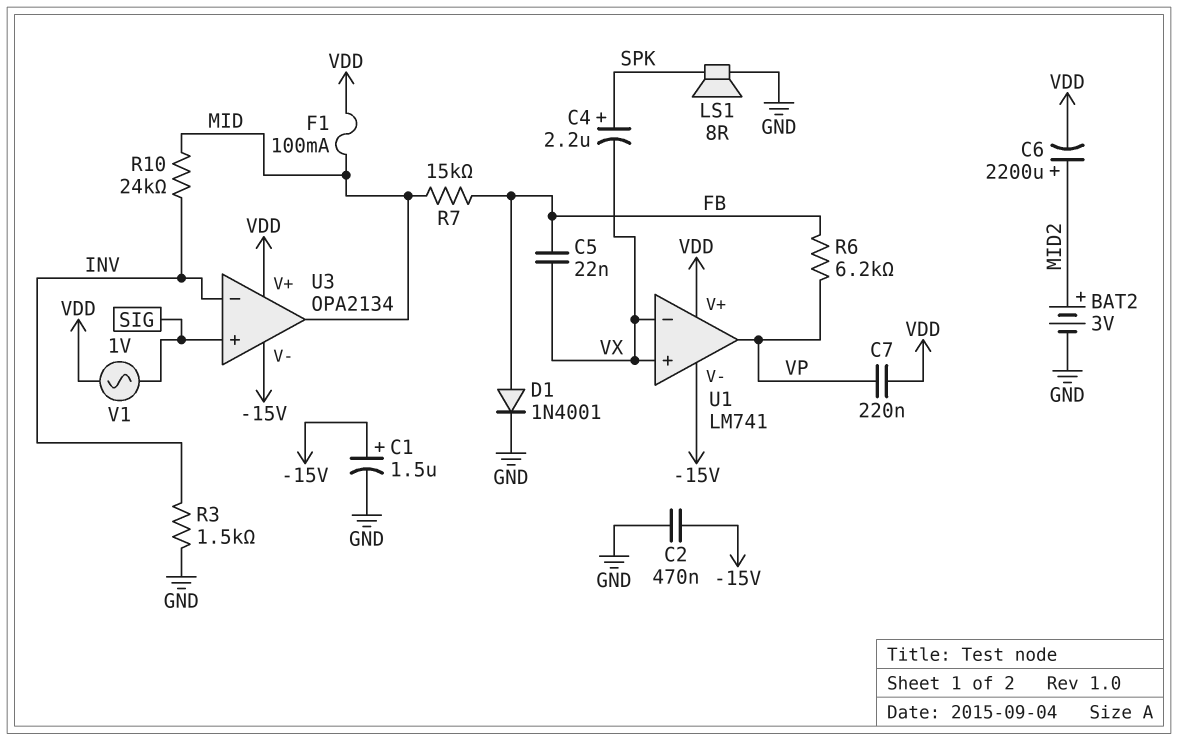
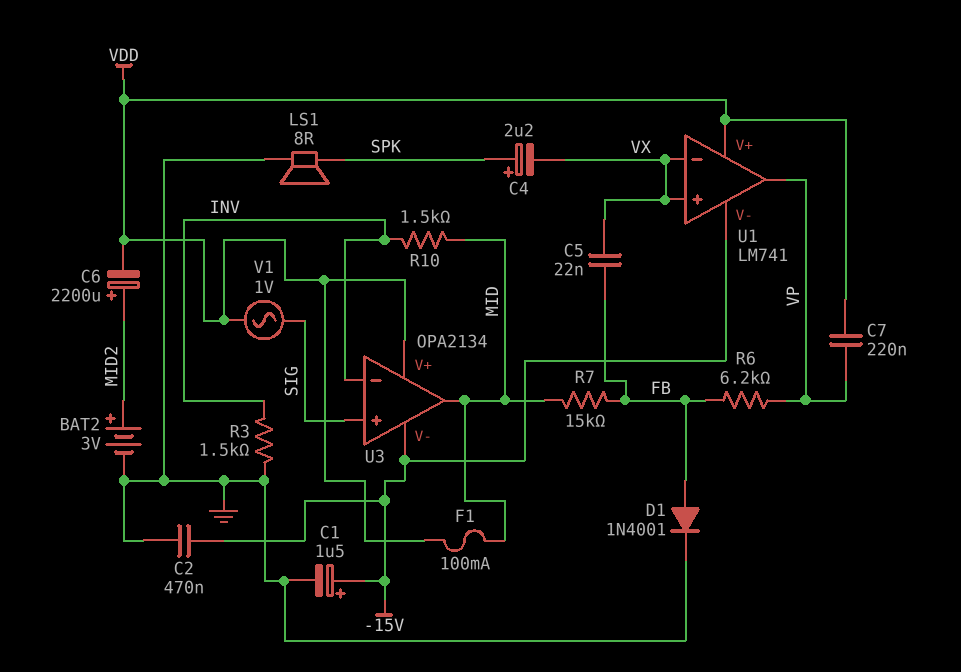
R10: 24k (INV, MID) -> 1.5k (INV, MID)

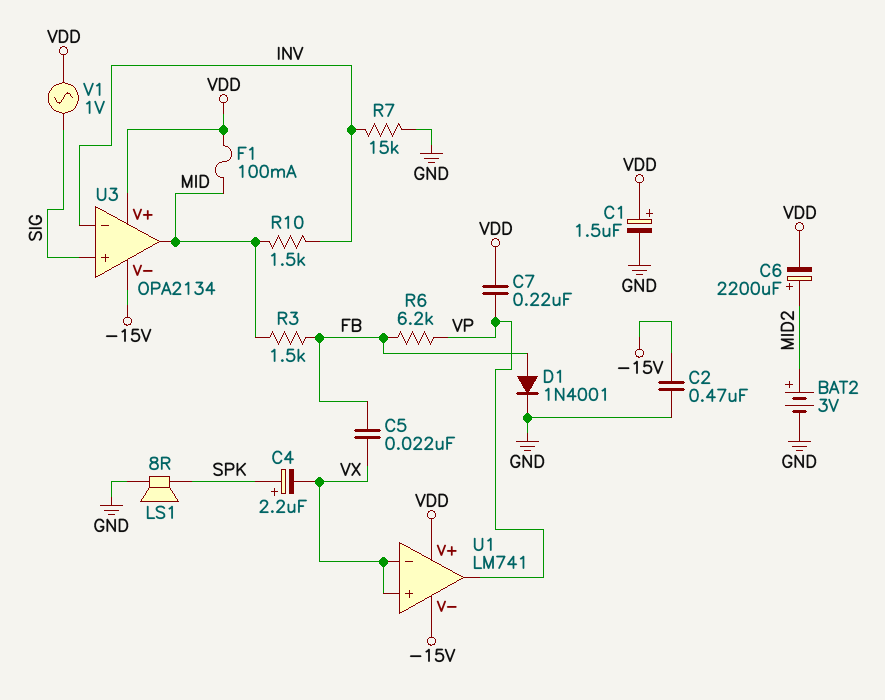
C1: 1.5uF (plus -15V, minus GND) -> 1.5uF (plus VDD, minus GND)
R3: 1.5k (GND, INV) -> 1.5k (FB, MID)
R7: 15k (FB, MID) -> 15k (GND, INV)

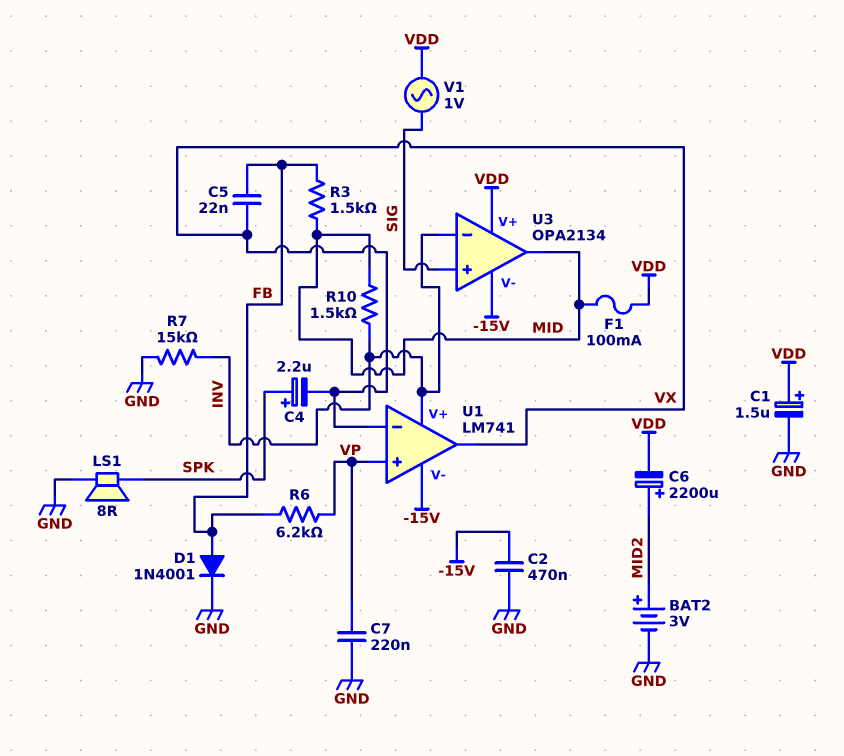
C7: 220nF (VDD, VP) -> 220nF (GND, VP)
U1 pin V+: VDD -> INV
U1 pin in+: VX -> VP
U1 pin out: VP -> VX

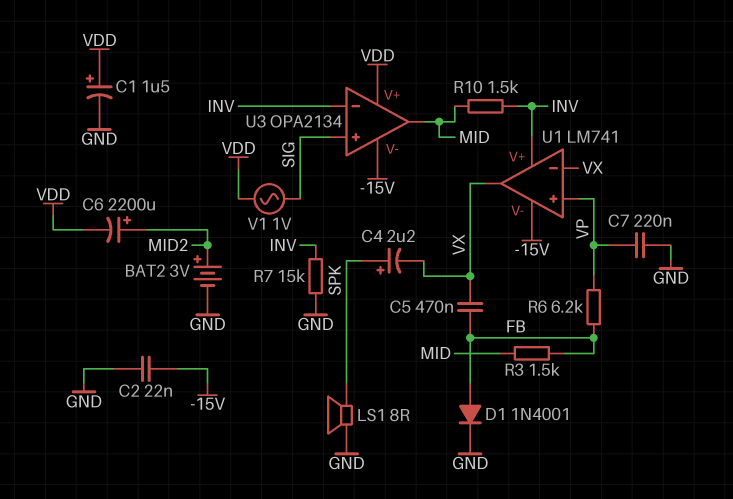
C2: 470nF (-15V, GND) -> 22nF (-15V, GND)
C5: 22nF (FB, VX) -> 470nF (FB, VX)
F1: 100mA (MID, VDD) -> none

